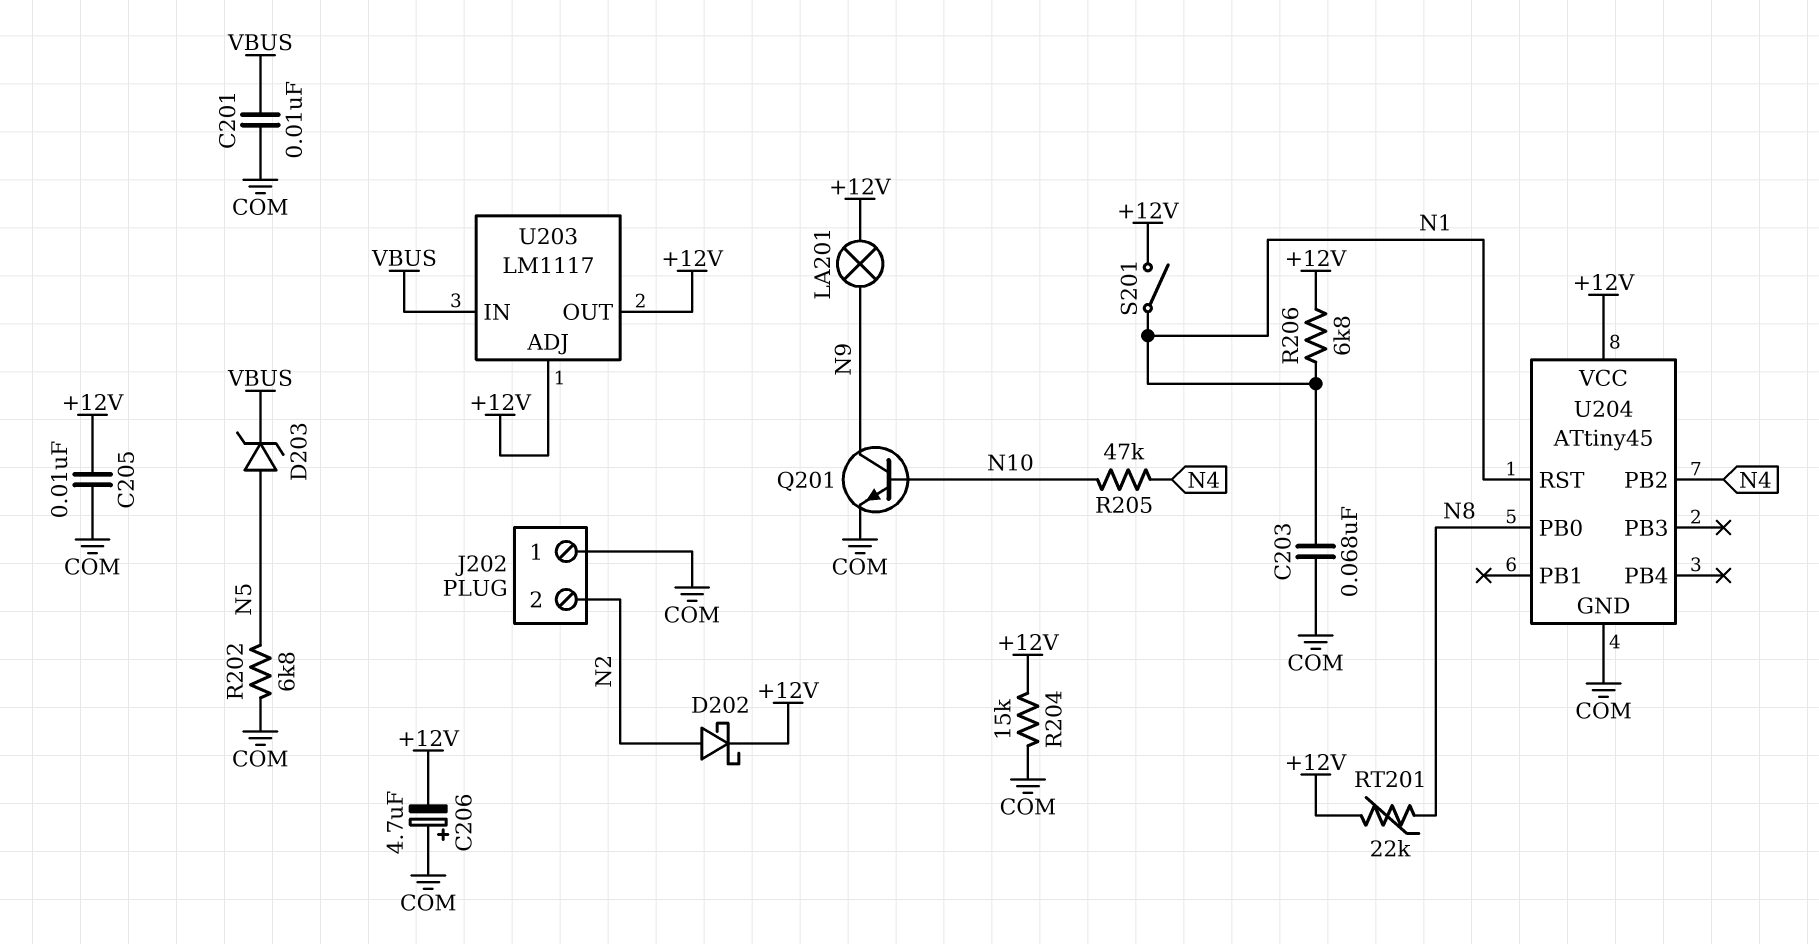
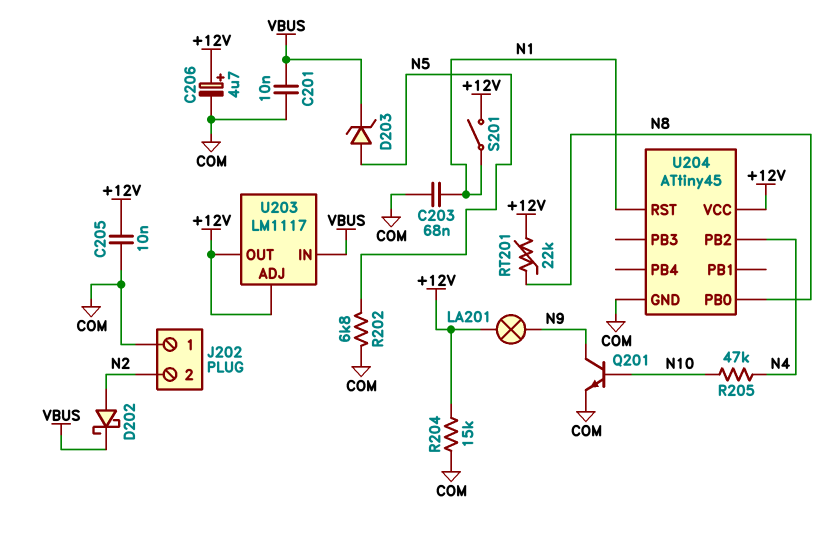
C206: 4.7uF (plus COM, minus +12V) -> 4.7uF (plus +12V, minus COM)
D202: schottky (A N2, K +12V) -> schottky (A N2, K VBUS)
R206: 6.8k (+12V, N1) -> none

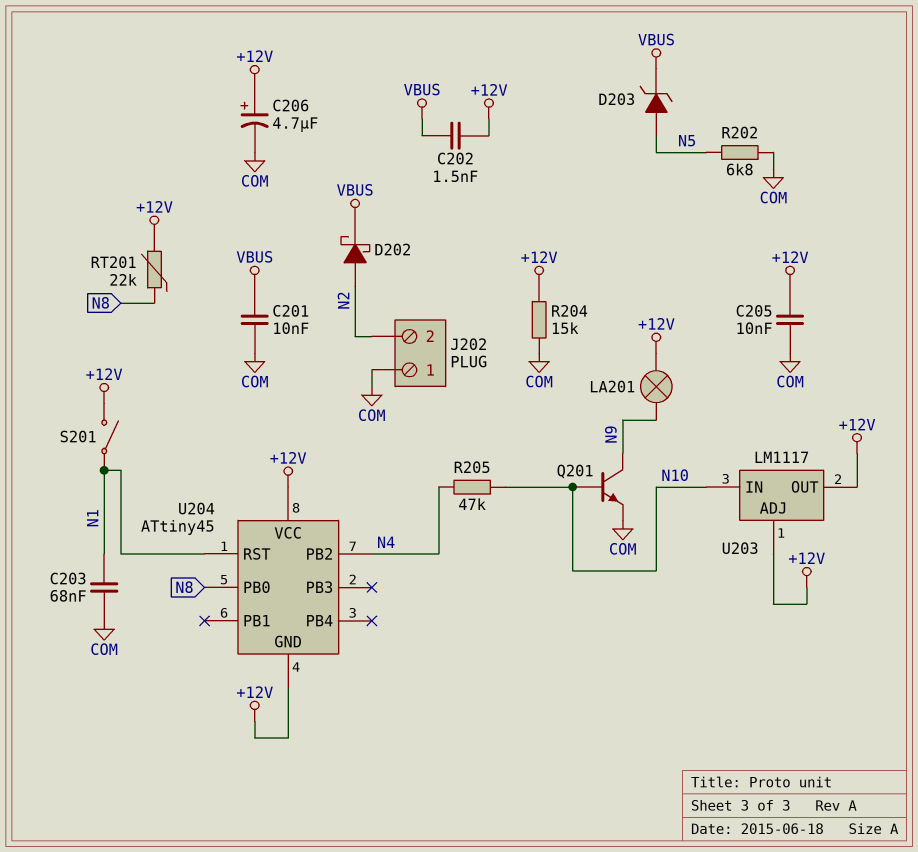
C202: none -> 1.5nF (+12V, VBUS)
U203 pin IN: VBUS -> N10
U204 pin GND: COM -> +12V

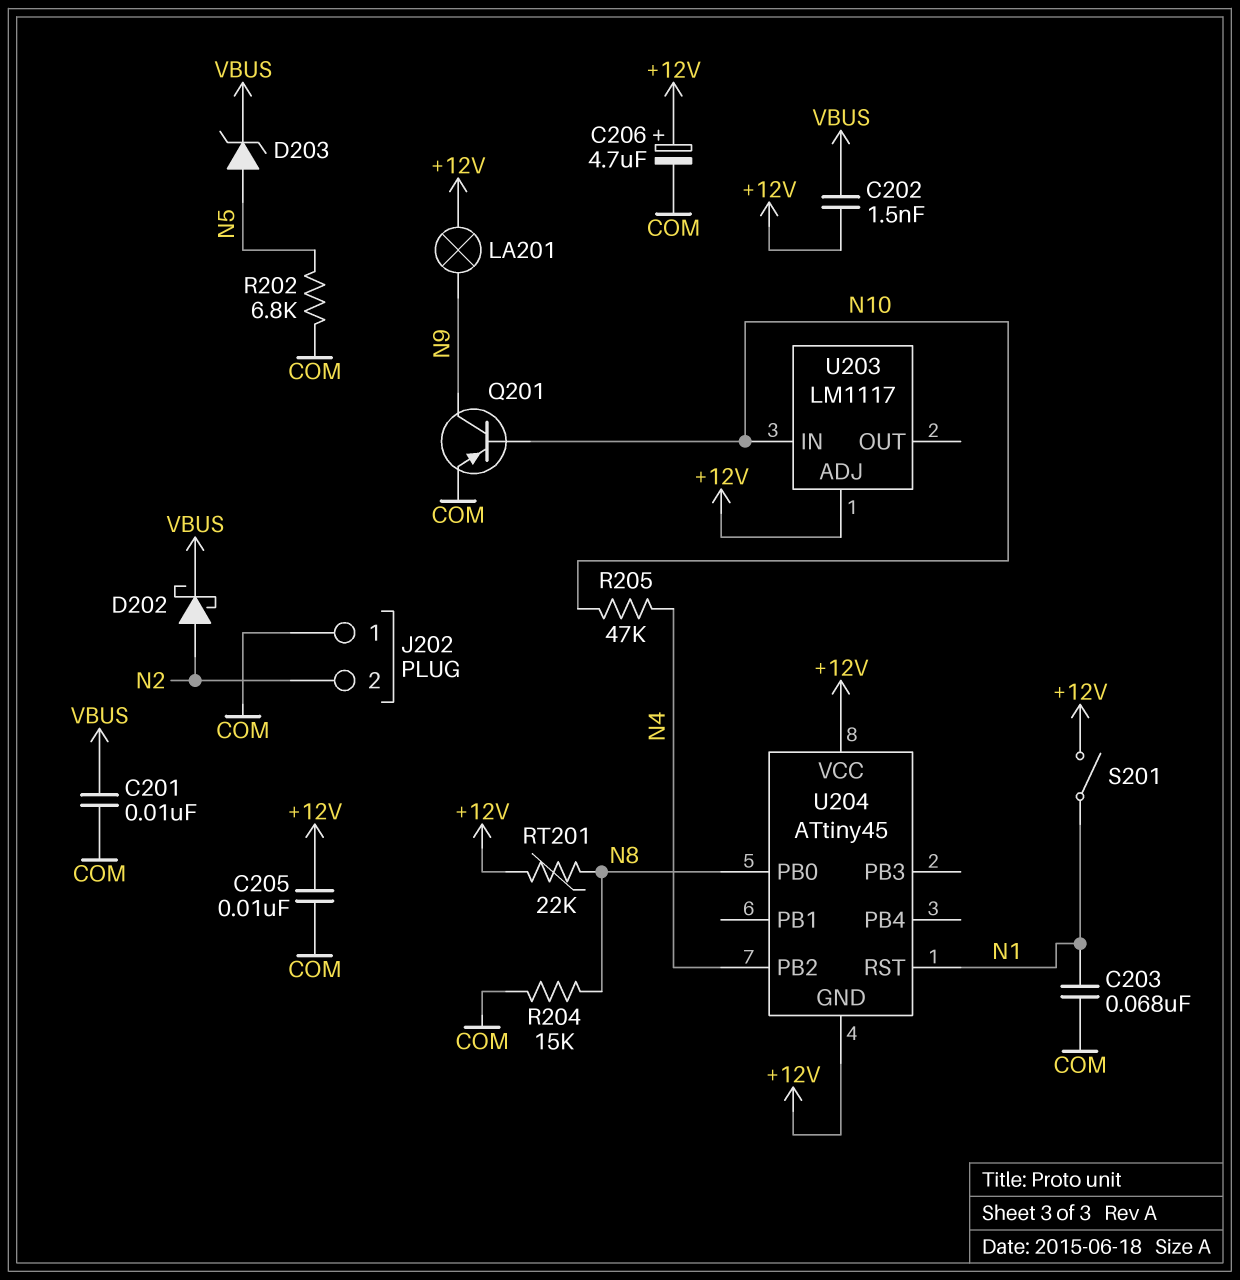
Q201: NPN (B N10, C N9, E COM) -> PNP (B N10, C N9, E COM)
R204: 15k (+12V, COM) -> 15k (COM, N8)
U203 pin OUT: +12V -> none

